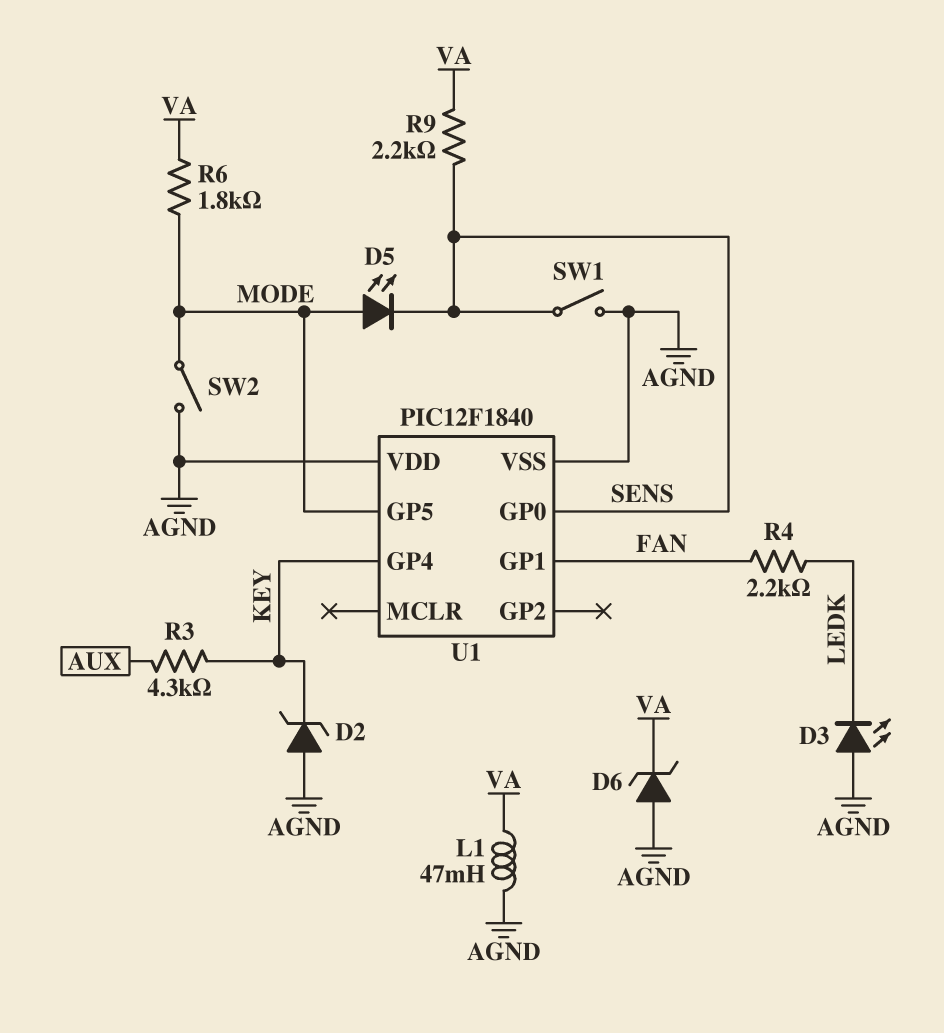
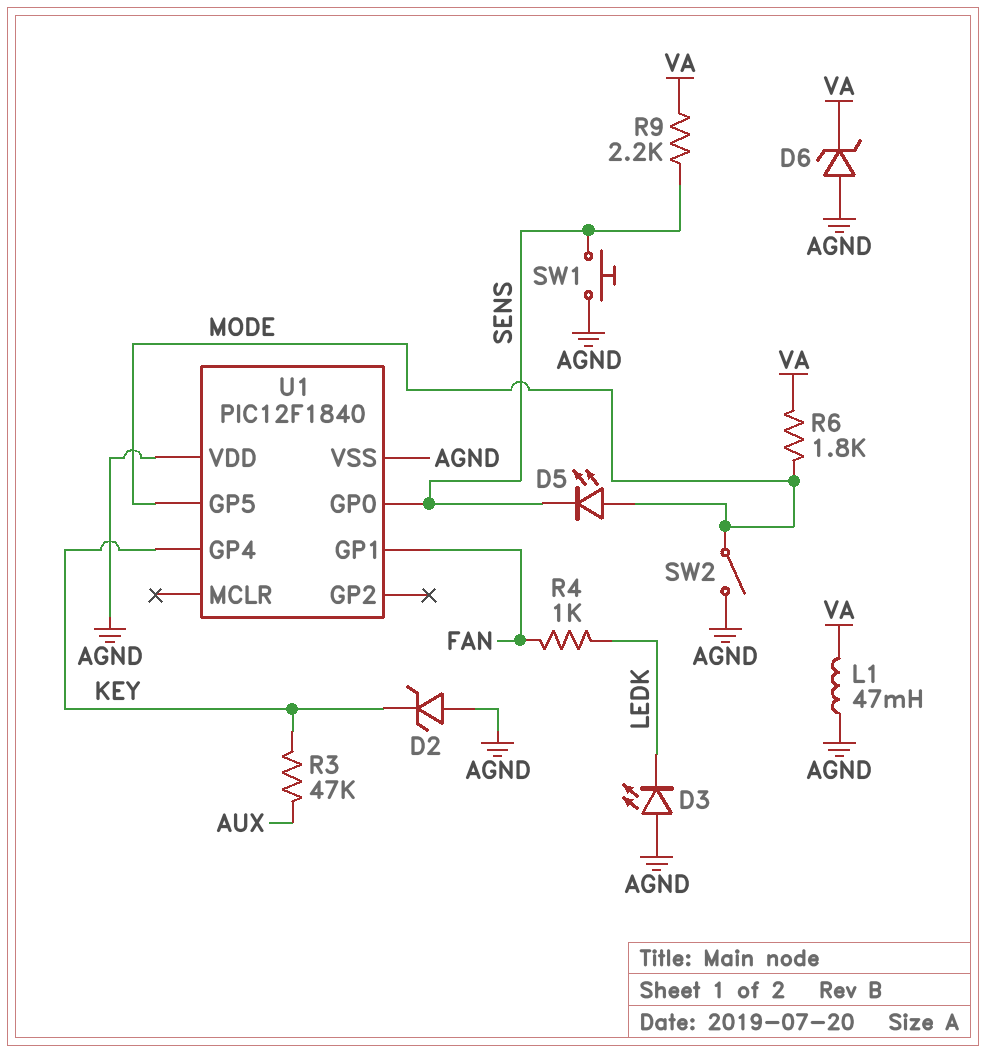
R3: 4.3k (AUX, KEY) -> 47k (AUX, KEY)
R4: 2.2k (FAN, LEDK) -> 1k (FAN, LEDK)
SW1: switch (AGND, SENS) -> button (AGND, SENS)

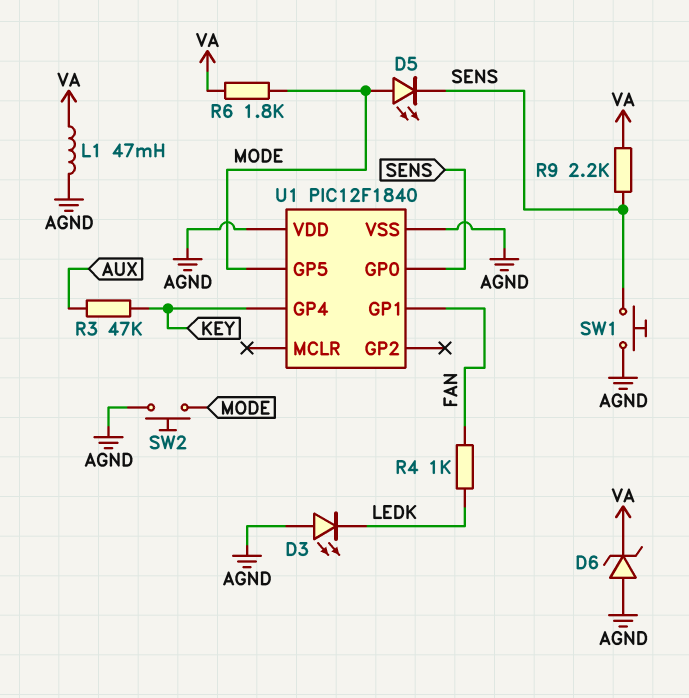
D2: zener (A AGND, K KEY) -> none
SW2: switch (AGND, MODE) -> button (AGND, MODE)

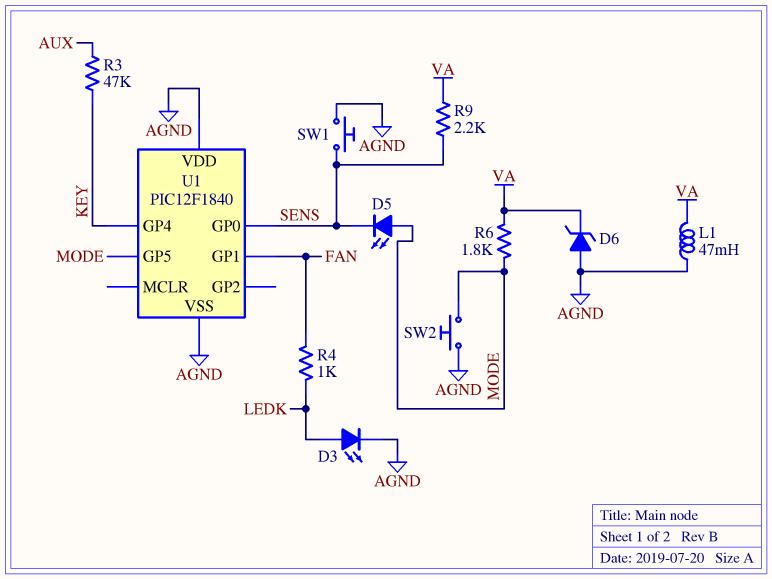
D3: LED (A AGND, K LEDK) -> LED (A LEDK, K AGND)

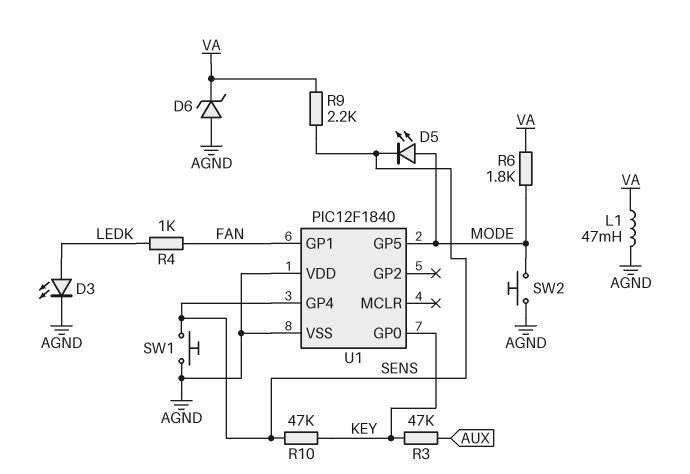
R10: none -> 47k (KEY, SENS)
U1 pin GP0: SENS -> KEY
U1 pin GP4: KEY -> SENS

